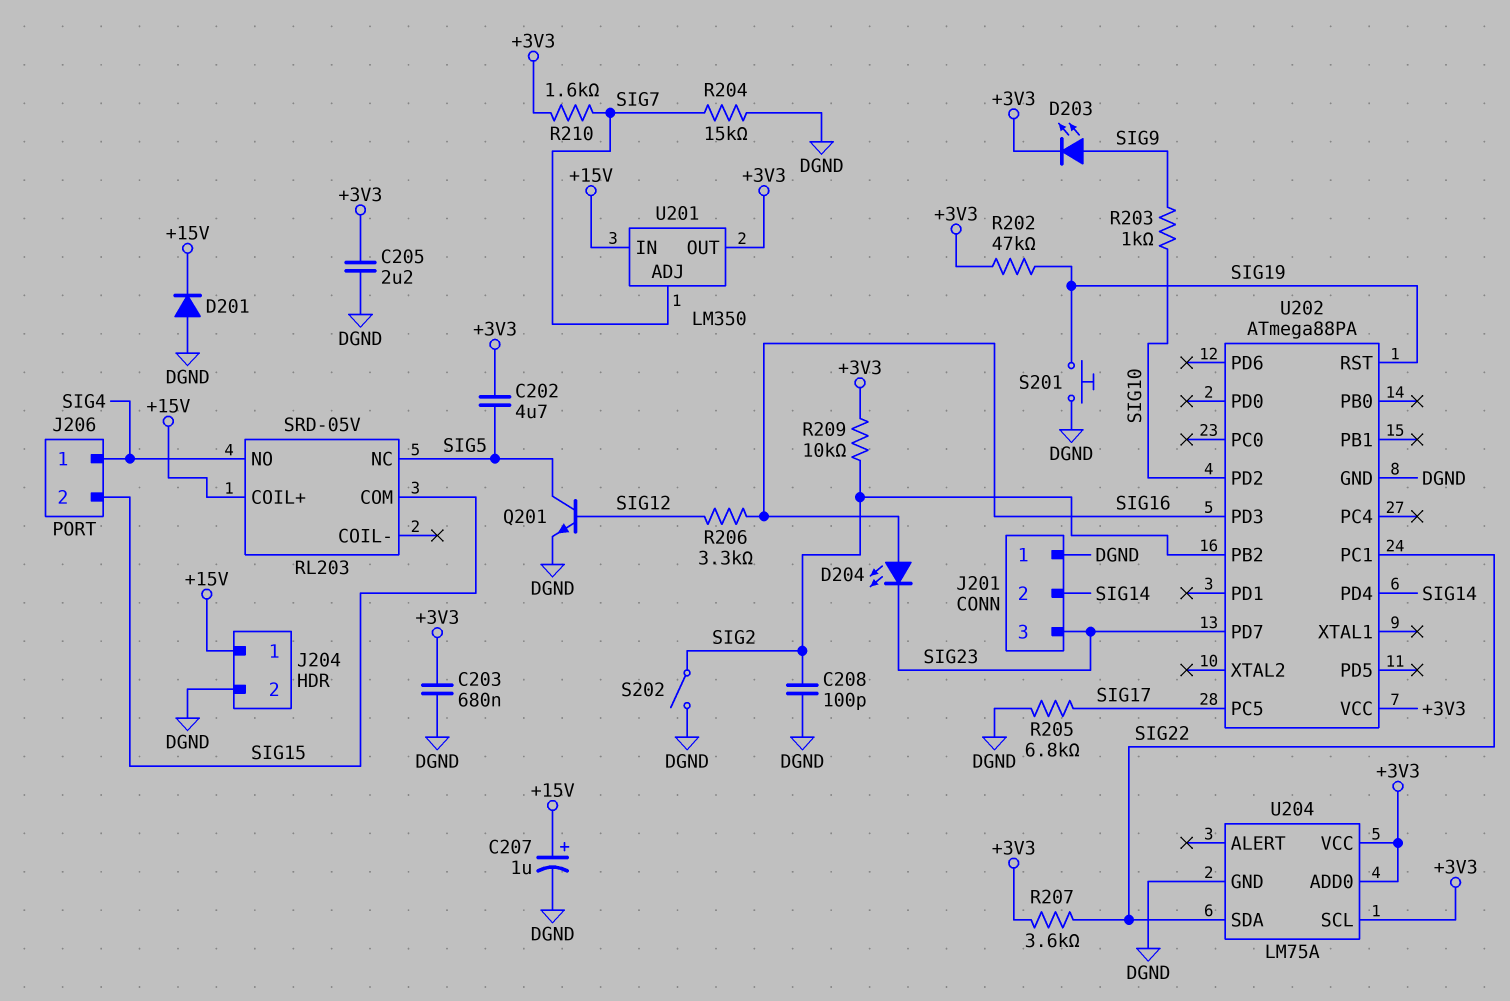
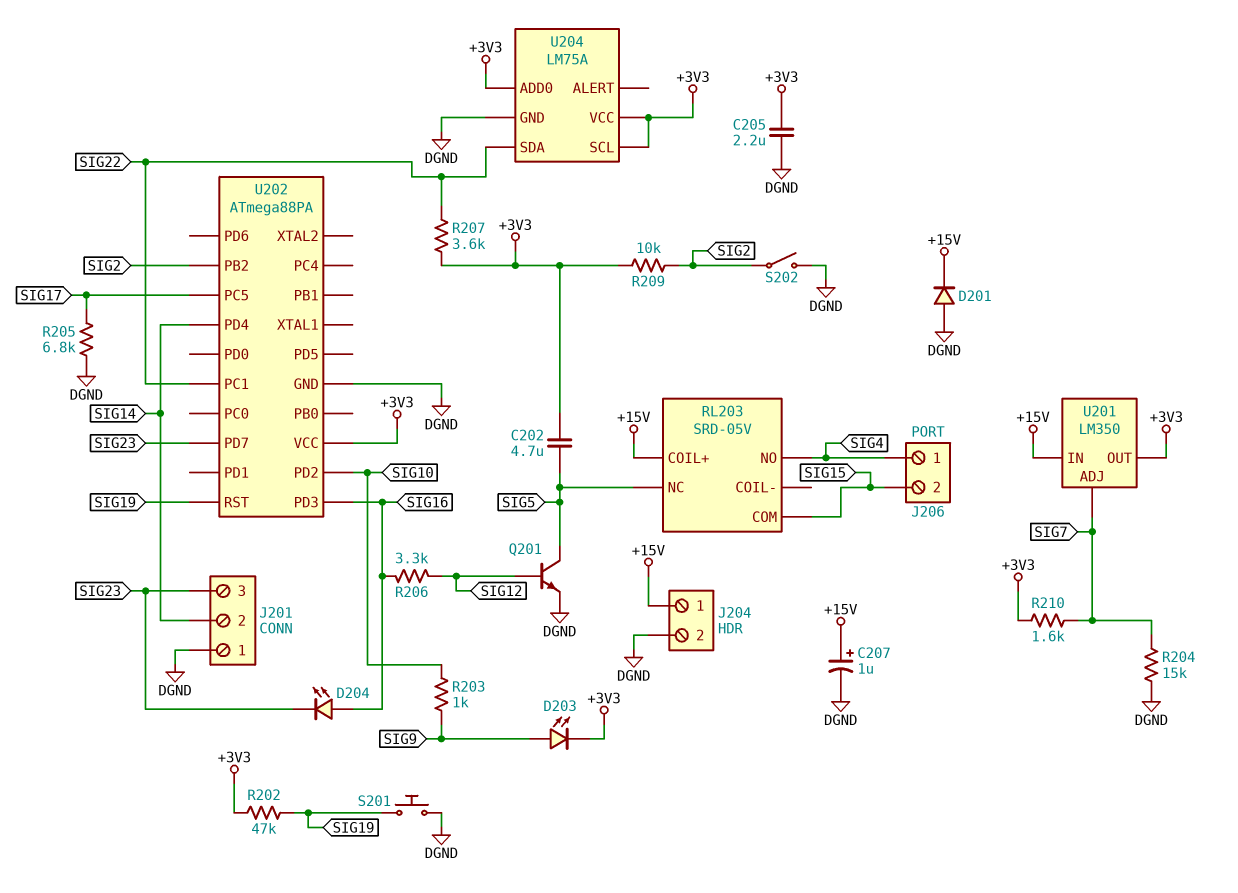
C203: 680nF (+3V3, DGND) -> none
C208: 100pF (DGND, SIG2) -> none

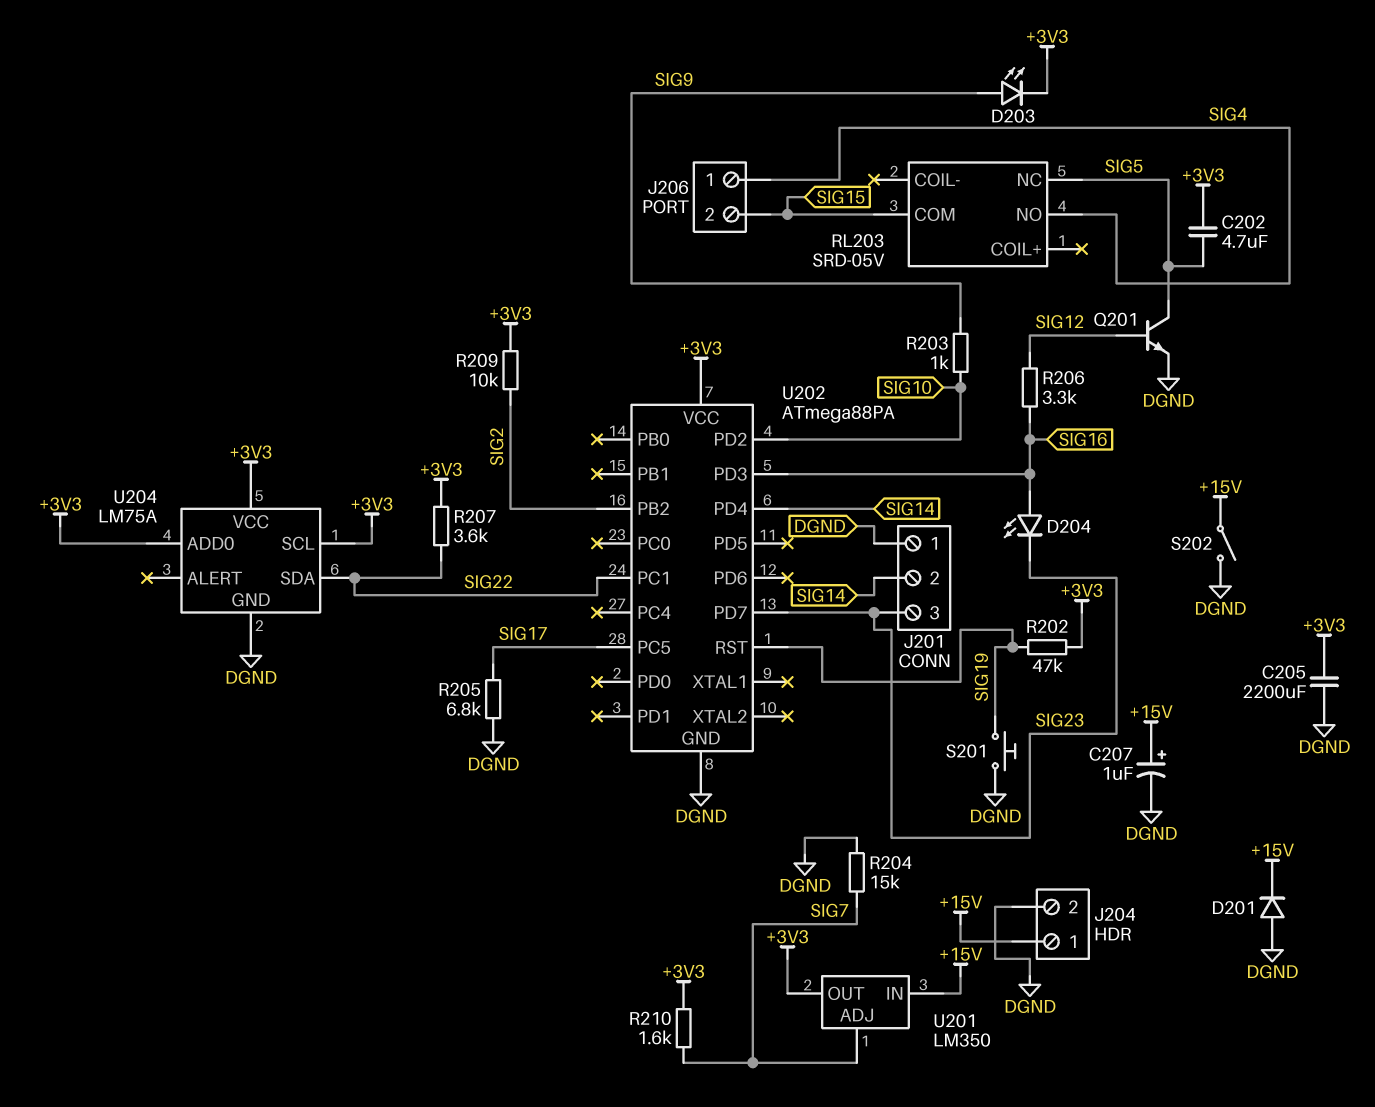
C205: 2.2uF (+3V3, DGND) -> 2200uF (+3V3, DGND)
RL203 pin COIL+: +15V -> none
S202: switch (DGND, SIG2) -> switch (+15V, DGND)

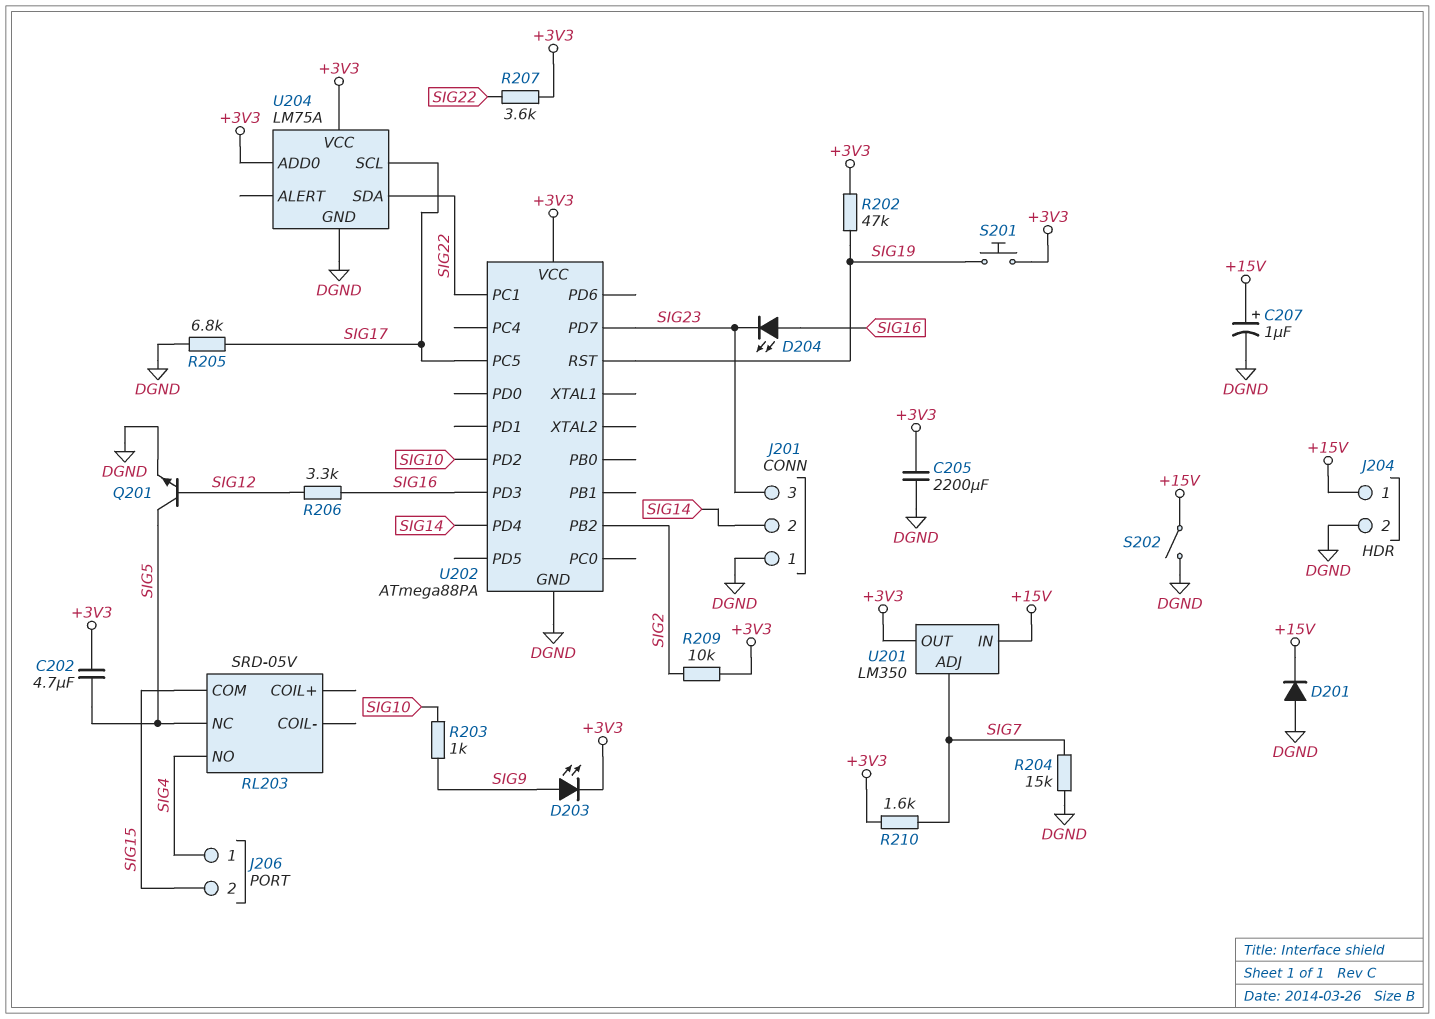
S201: button (DGND, SIG19) -> button (+3V3, SIG19)
U204 pin SCL: +3V3 -> SIG17

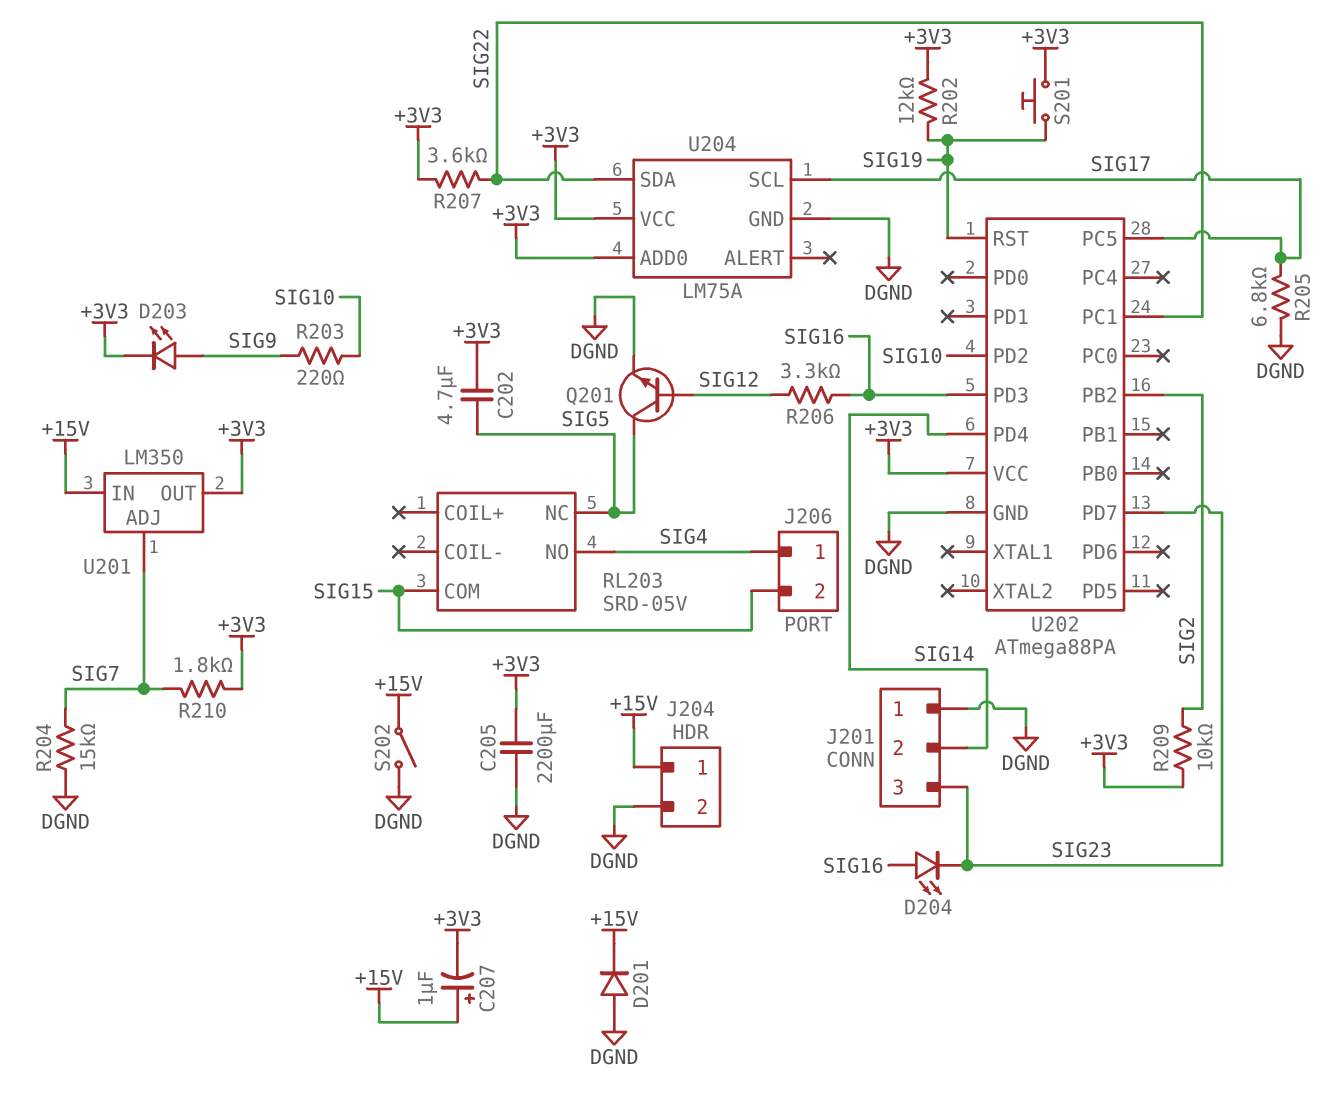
C207: 1uF (plus +15V, minus DGND) -> 1uF (plus +15V, minus +3V3)
R202: 47k (+3V3, SIG19) -> 12k (+3V3, SIG19)
R203: 1k (SIG9, SIG10) -> 220 (SIG9, SIG10)
R210: 1.6k (+3V3, SIG7) -> 1.8k (+3V3, SIG7)

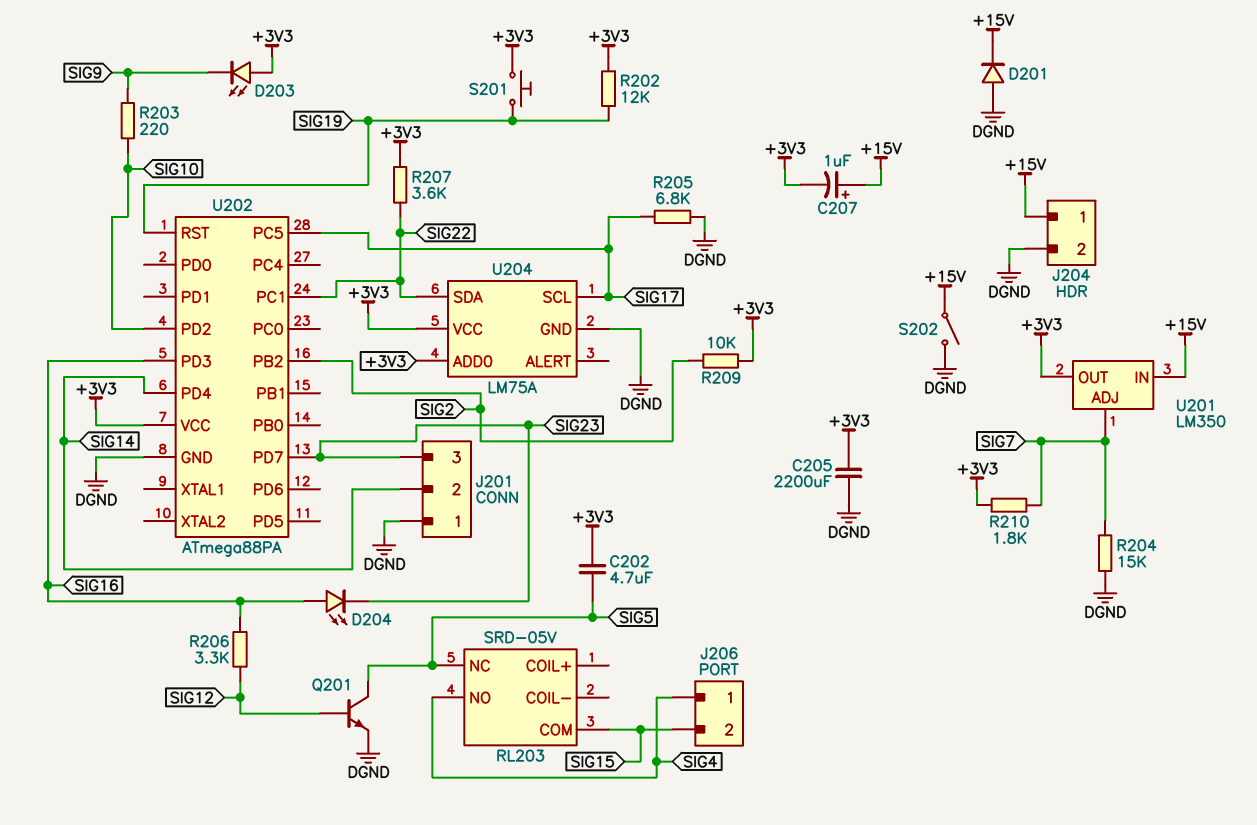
D203: LED (A SIG9, K +3V3) -> LED (A +3V3, K SIG9)

